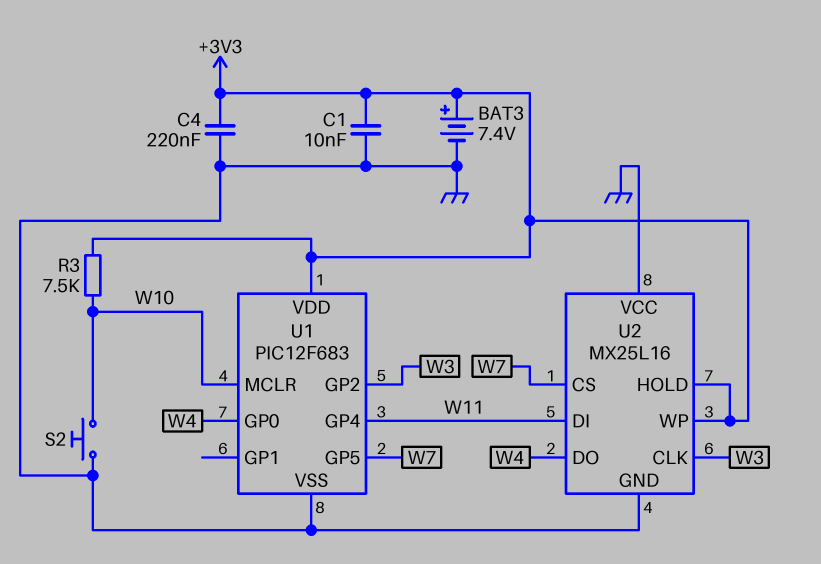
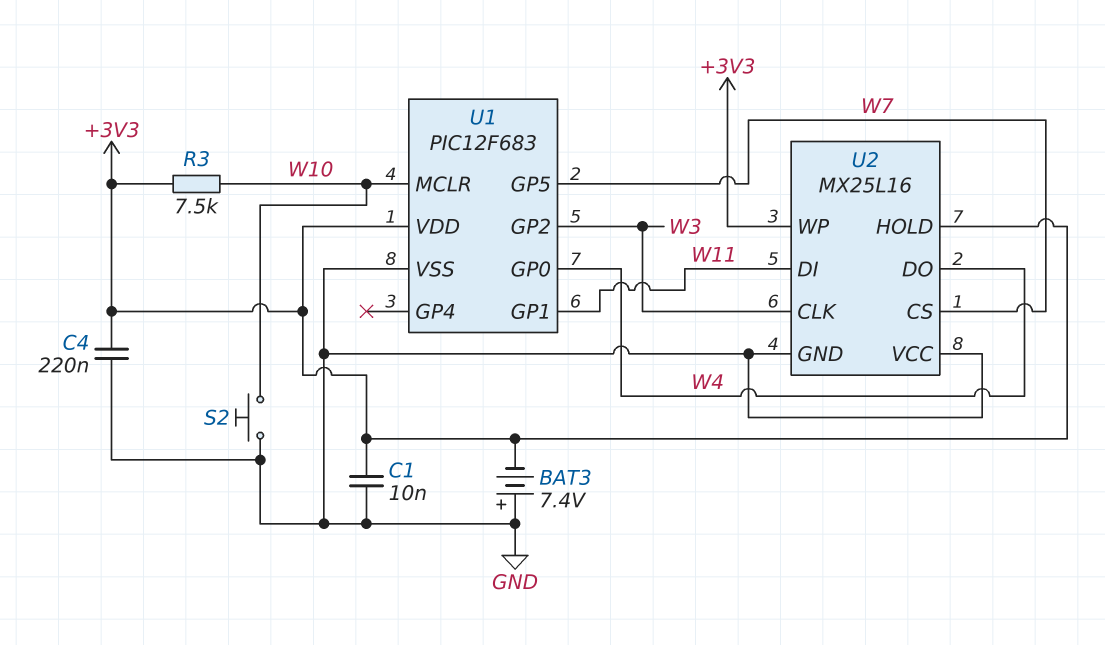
BAT3: 7.4V (plus +3V3, minus GND) -> 7.4V (plus GND, minus +3V3)
U1 pin GP1: none -> W11
U1 pin GP4: W11 -> none

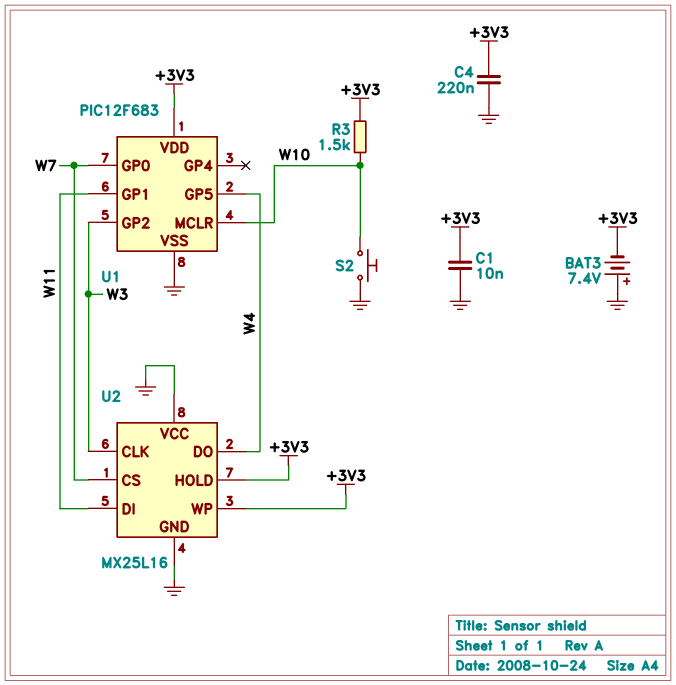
R3: 7.5k (+3V3, W10) -> 1.5k (+3V3, W10)
U1 pin GP0: W4 -> W7
U1 pin GP5: W7 -> W4

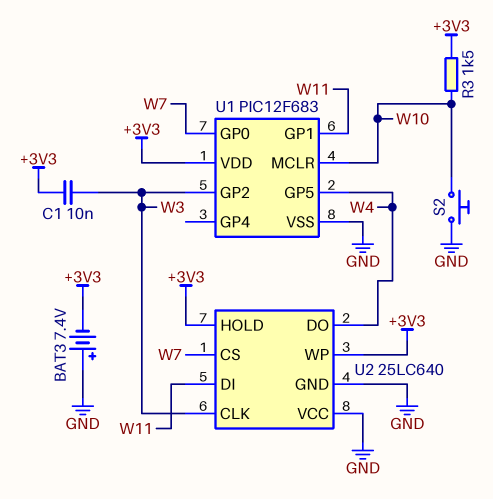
C1: 10nF (+3V3, GND) -> 10nF (+3V3, W3)
C4: 220nF (+3V3, GND) -> none
U2: MX25L16 -> 25LC640

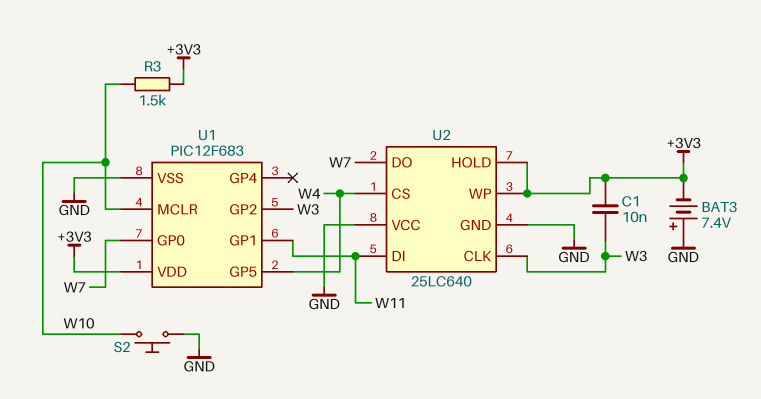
U2 pin CS: W7 -> W4
U2 pin DO: W4 -> W7

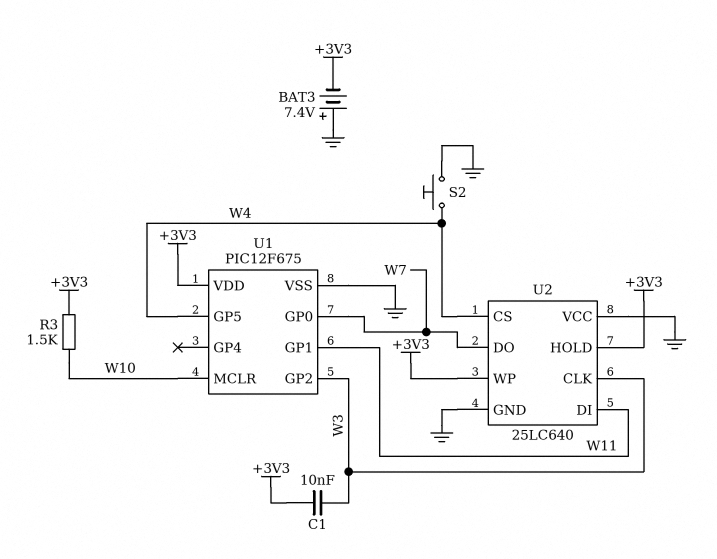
S2: button (GND, W10) -> button (GND, W4)
U1: PIC12F683 -> PIC12F675

